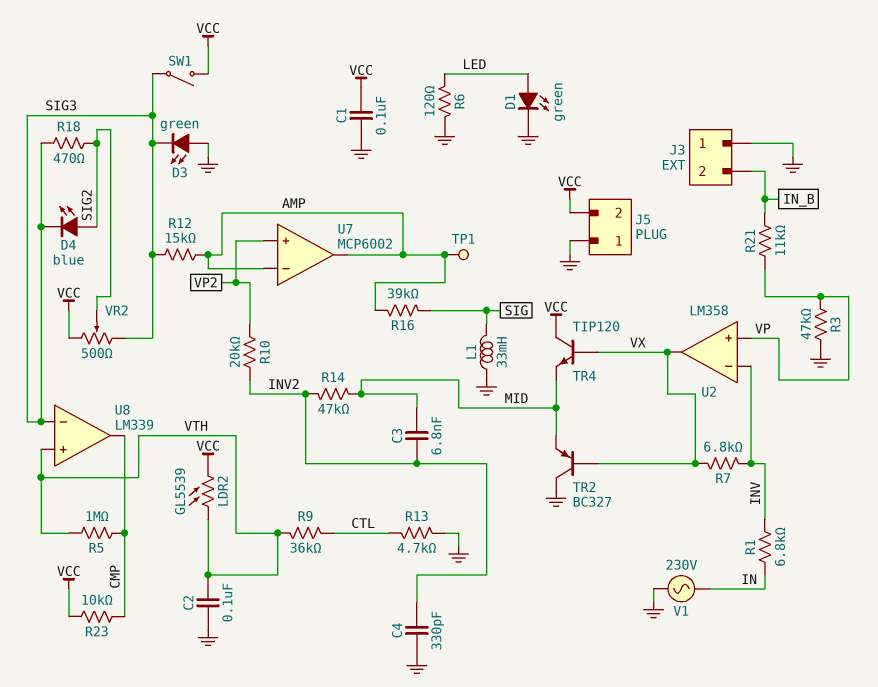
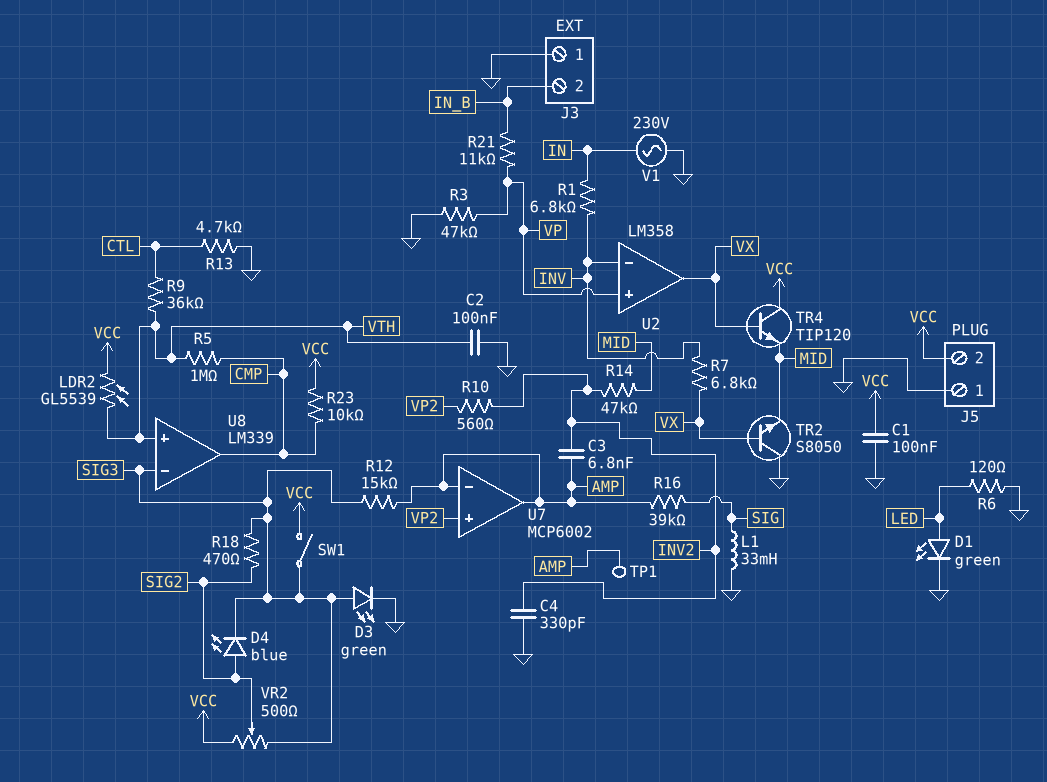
C3: 6.8nF (INV2, MID) -> 6.8nF (AMP, INV2)
D3: LED green (A GND, K SIG3) -> LED green (A SIG3, K GND)
R10: 20k (INV2, VP2) -> 560 (INV2, VP2)
TR2: PNP BC327 (B VX, C GND, E MID) -> NPN S8050 (B VX, C GND, E MID)

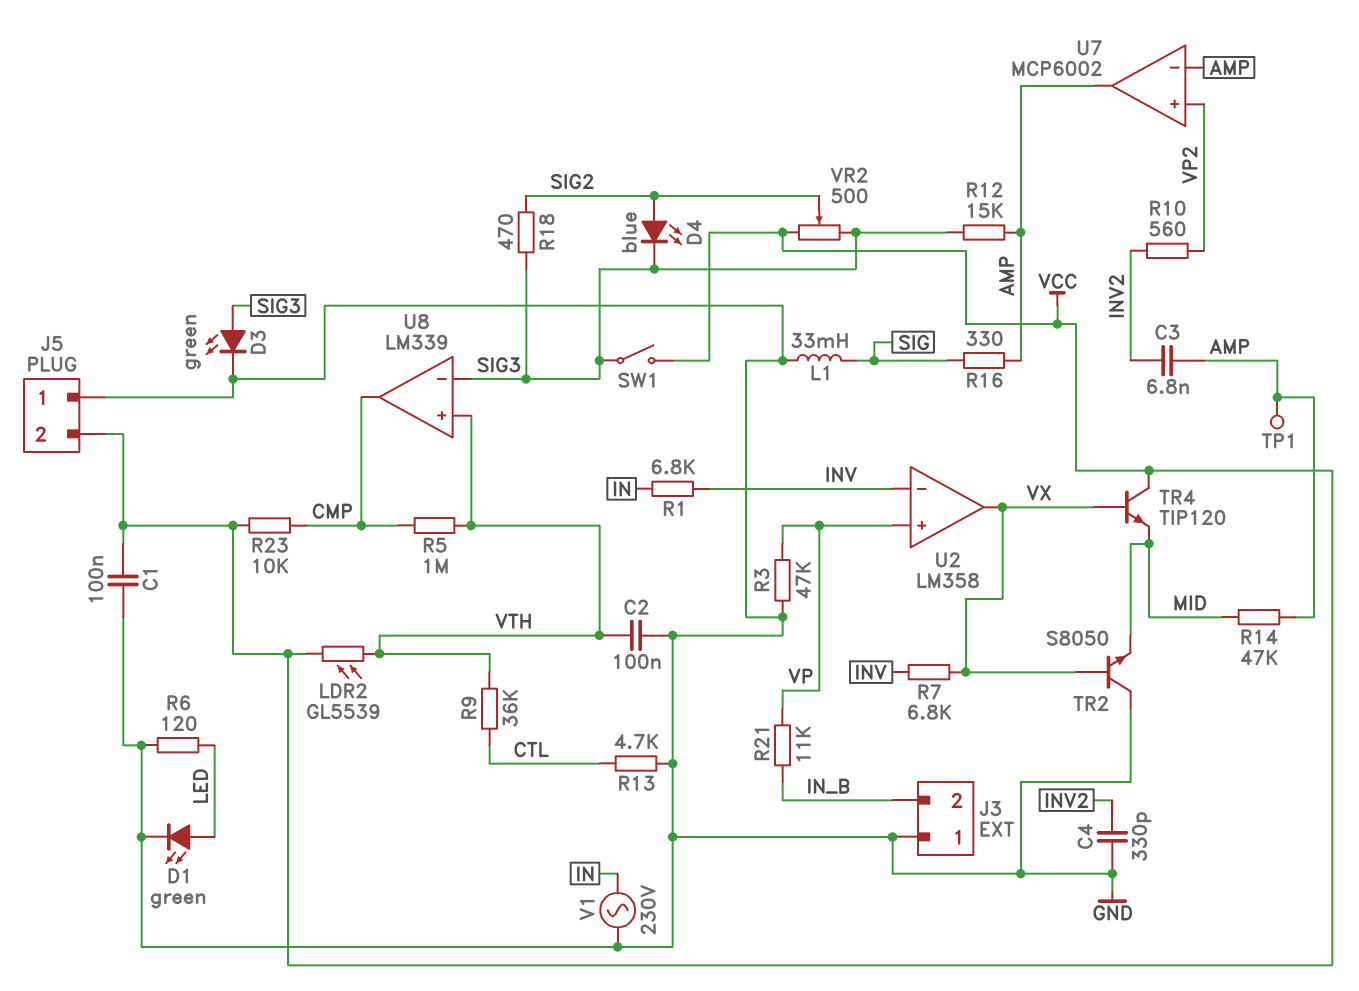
R14: 47k (INV2, MID) -> 47k (AMP, MID)
R16: 39k (AMP, SIG) -> 330 (AMP, SIG)

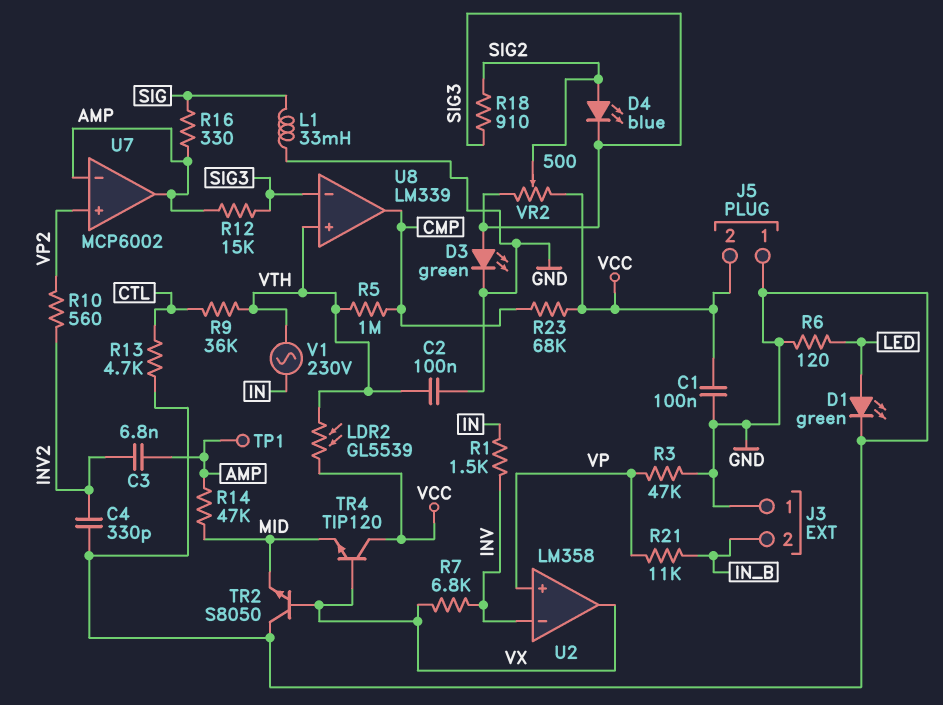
R1: 6.8k (IN, INV) -> 1.5k (IN, INV)
R18: 470 (SIG2, SIG3) -> 910 (SIG2, SIG3)
R23: 10k (CMP, VCC) -> 68k (CMP, VCC)
SW1: switch (SIG3, VCC) -> none
V1: AC 230V (GND, IN) -> AC 230V (IN, VTH)

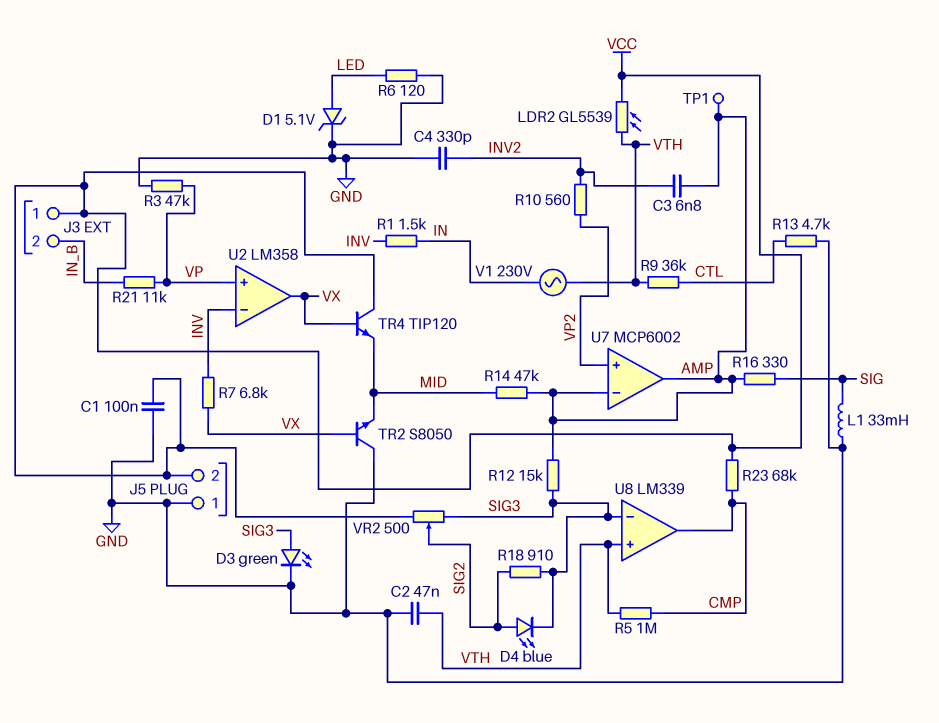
C2: 100nF (GND, VTH) -> 47nF (GND, VTH)
D1: LED green (A LED, K GND) -> zener 5.1V (A LED, K GND)
J3 pin 1: GND -> VCC

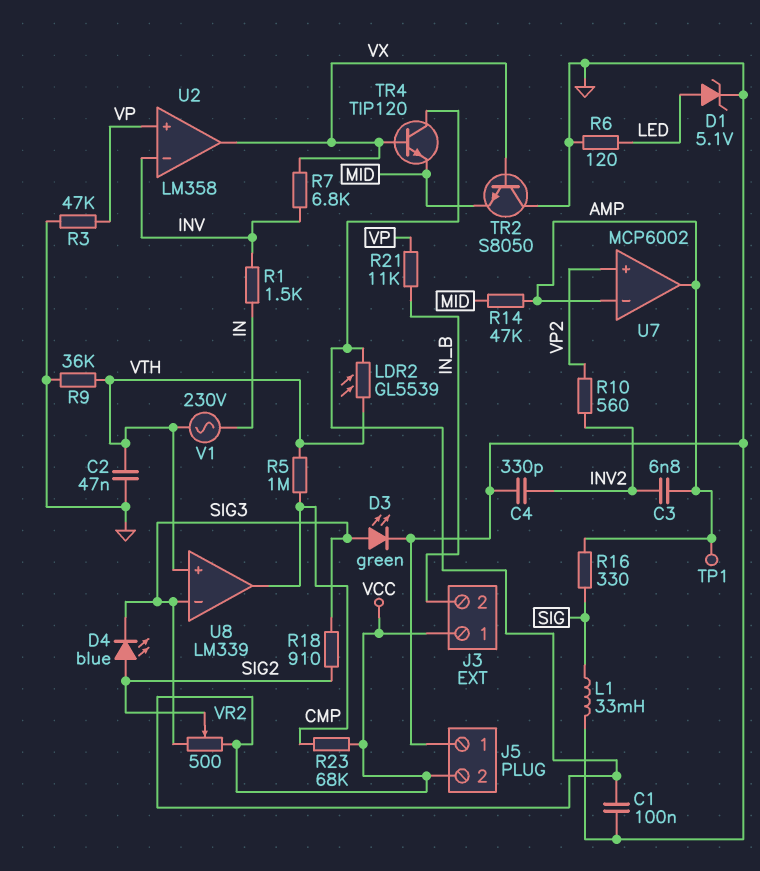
R9: 36k (CTL, VTH) -> 36k (GND, VTH)
R12: 15k (AMP, SIG3) -> none
R13: 4.7k (CTL, GND) -> none

